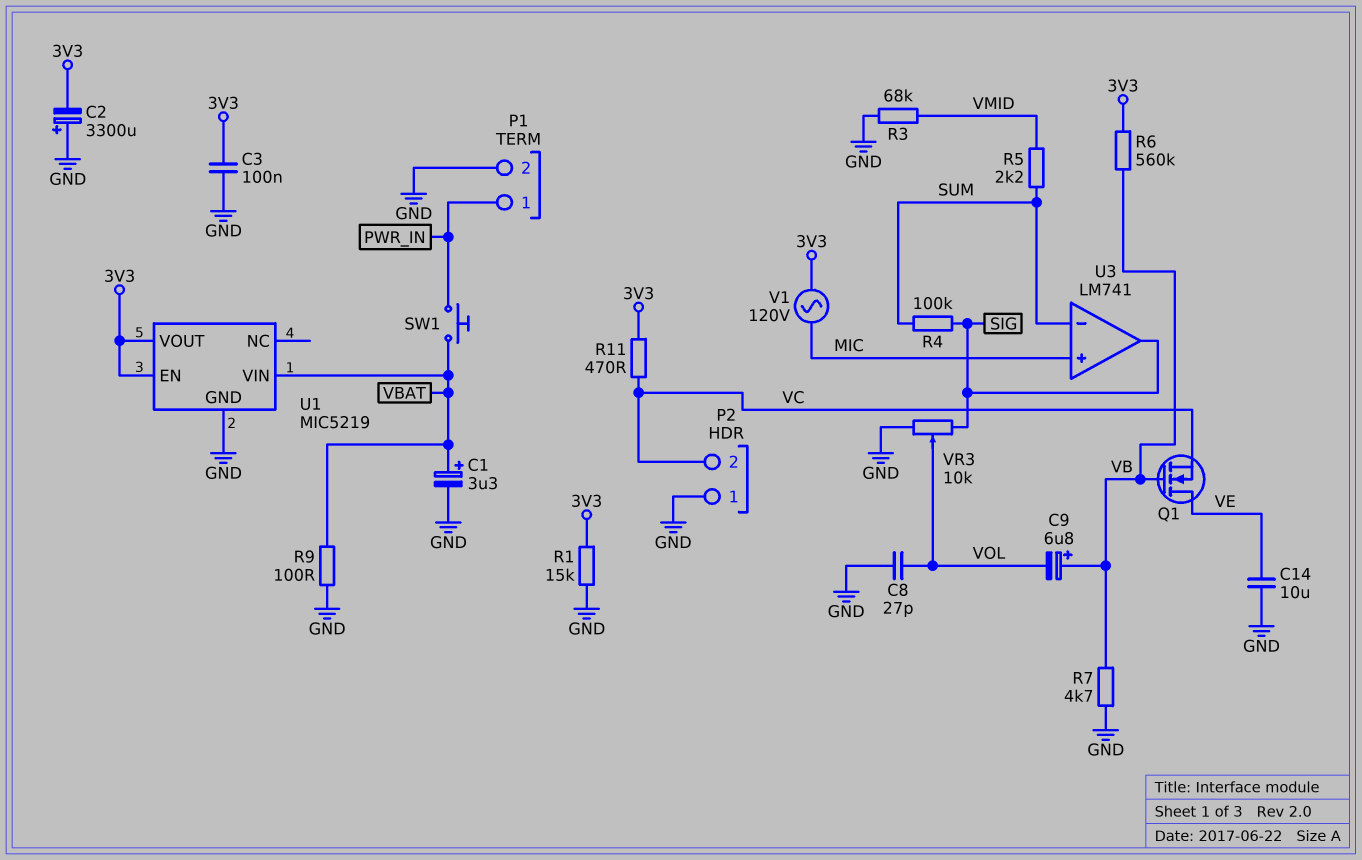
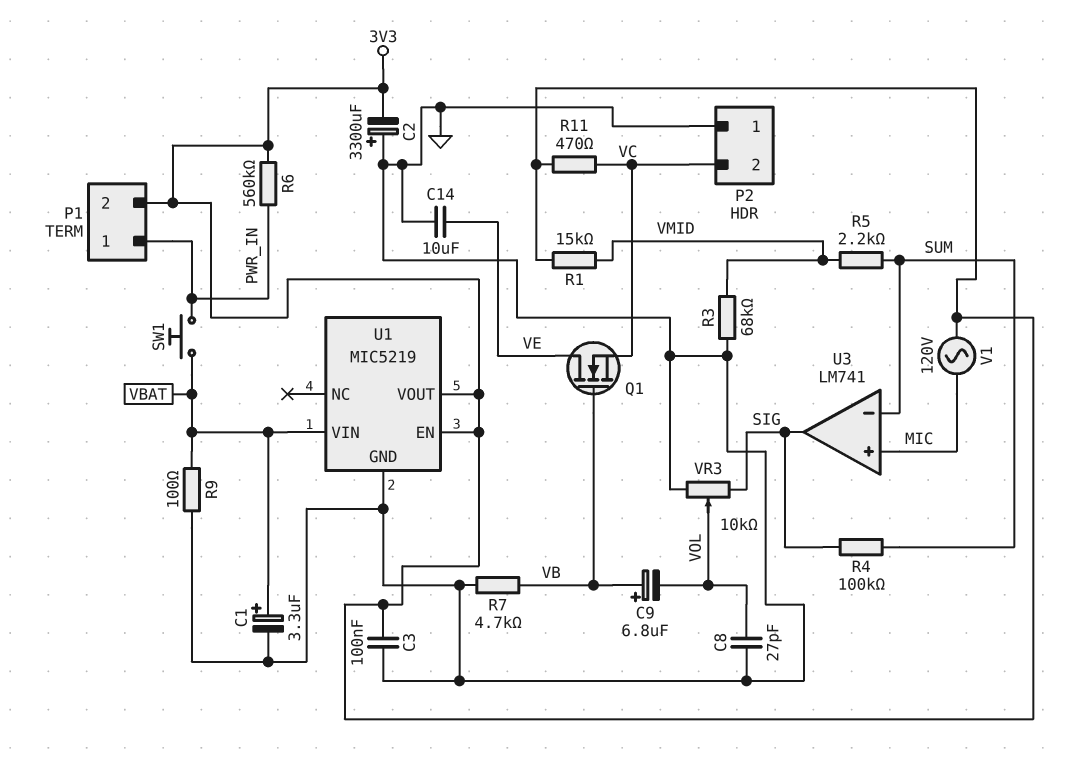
P1 pin 2: GND -> 3V3
R1: 15k (3V3, GND) -> 15k (3V3, VMID)
R6: 560k (3V3, VB) -> 560k (3V3, PWR_IN)

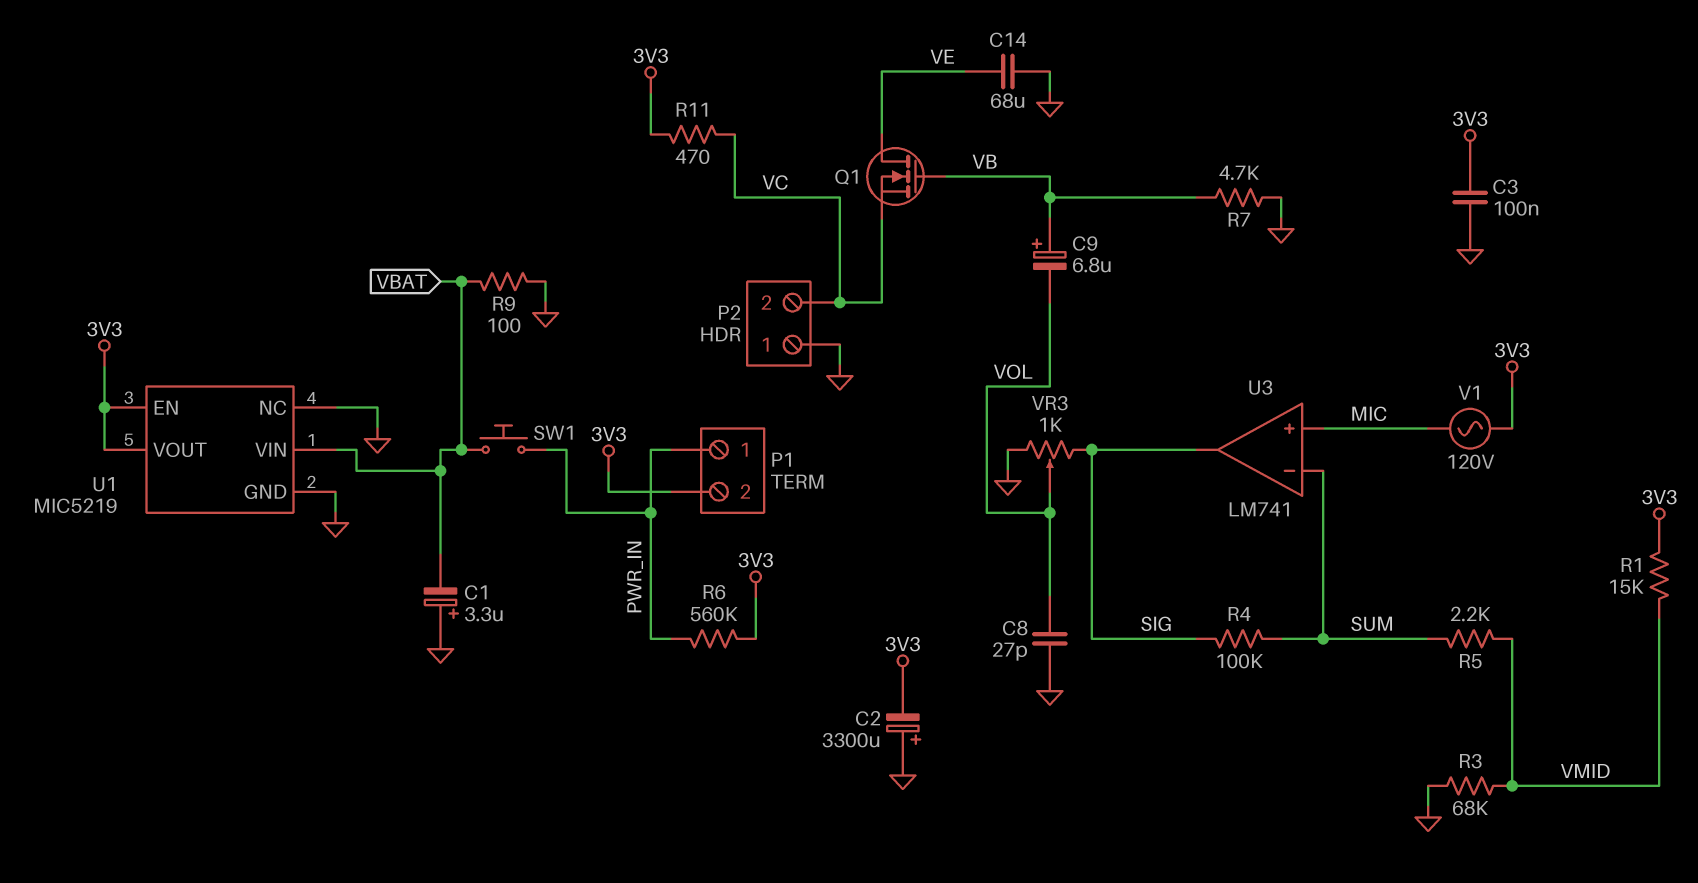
C1: 3.3uF (plus VBAT, minus GND) -> 3.3uF (plus GND, minus VBAT)
C14: 10uF (GND, VE) -> 68uF (GND, VE)
U1 pin NC: none -> GND
VR3: 10k (GND, SIG, wiper VOL) -> 1k (GND, SIG, wiper VOL)

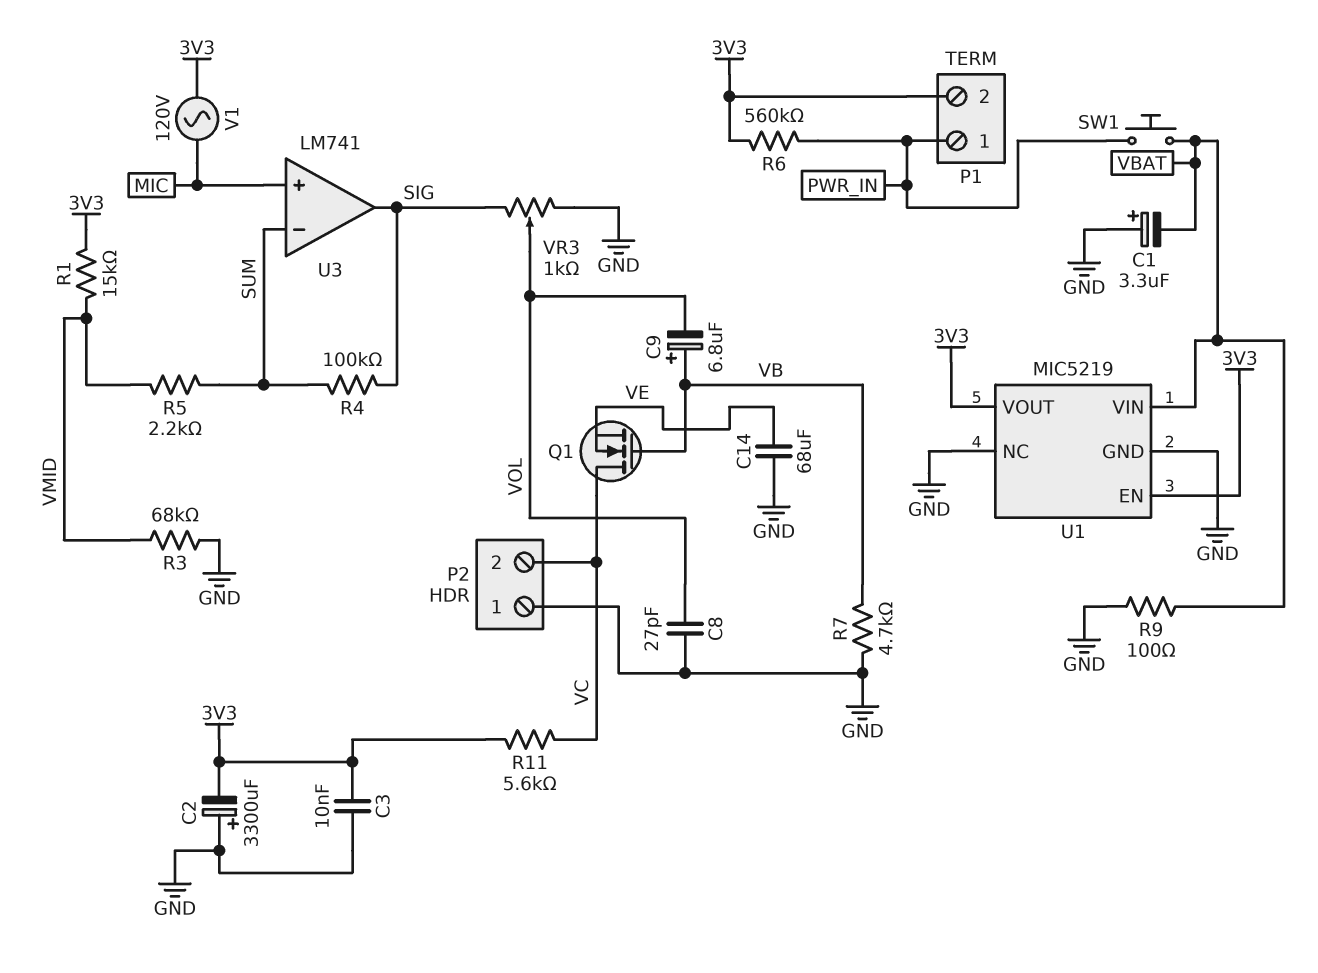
C3: 100nF (3V3, GND) -> 10nF (3V3, GND)
Q1: NMOS (G VB, D VE, S VC) -> NMOS (G VB, D VC, S VE)
R11: 470 (3V3, VC) -> 5.6k (3V3, VC)

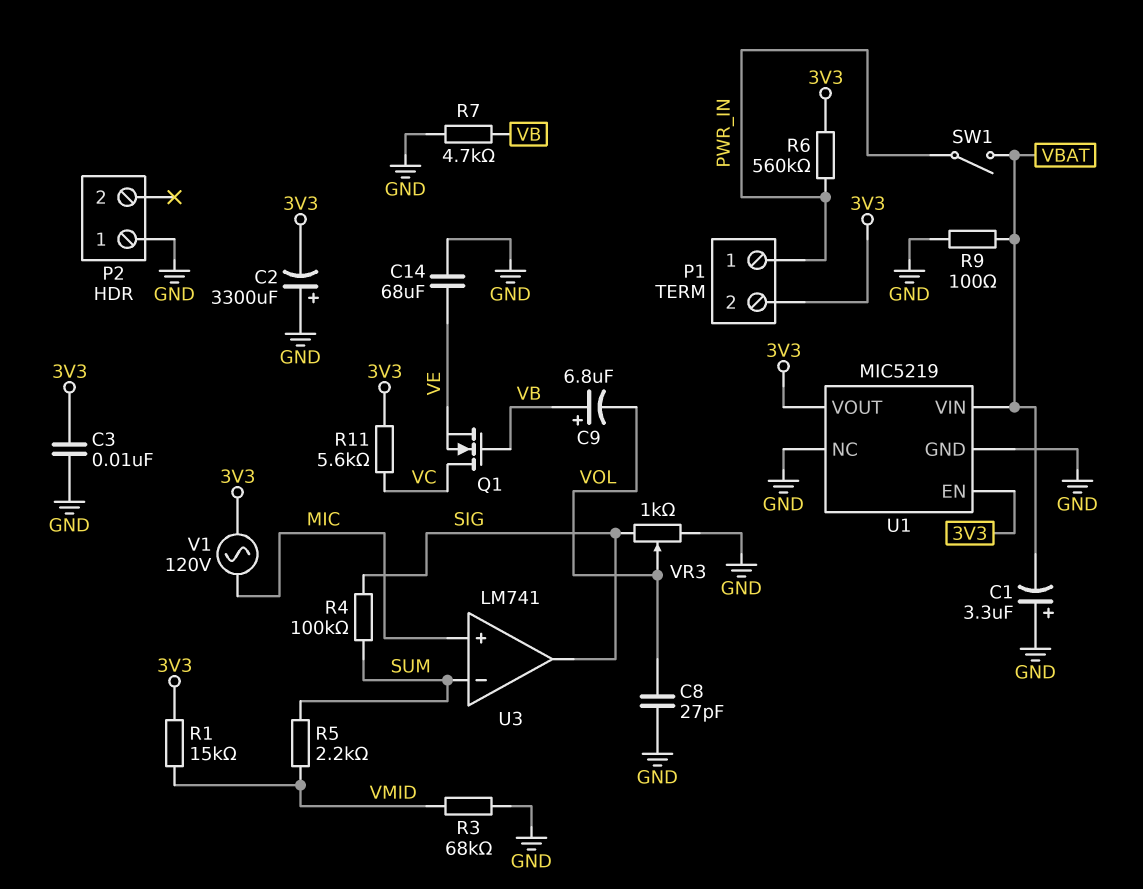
P2 pin 2: VC -> none
SW1: button (PWR_IN, VBAT) -> switch (PWR_IN, VBAT)

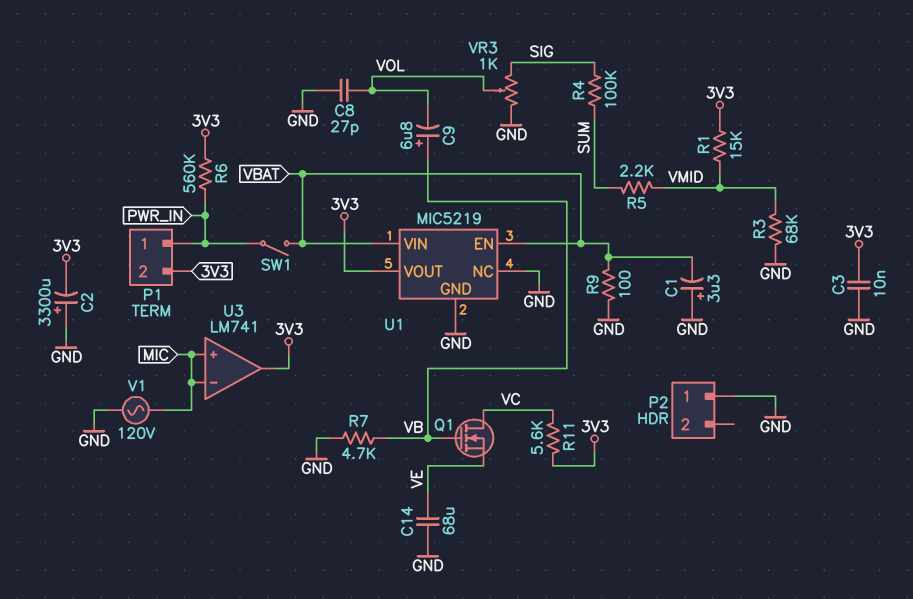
U1 pin EN: 3V3 -> VBAT
U3 pin in-: SUM -> MIC
U3 pin out: SIG -> 3V3
V1: AC 120V (3V3, MIC) -> AC 120V (GND, MIC)

